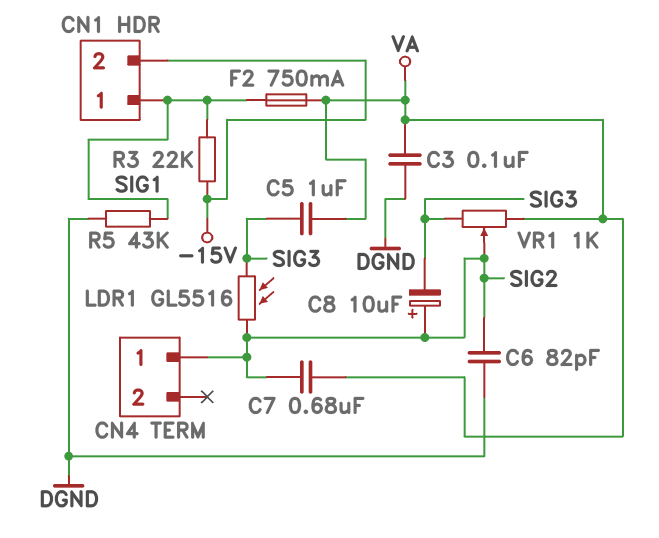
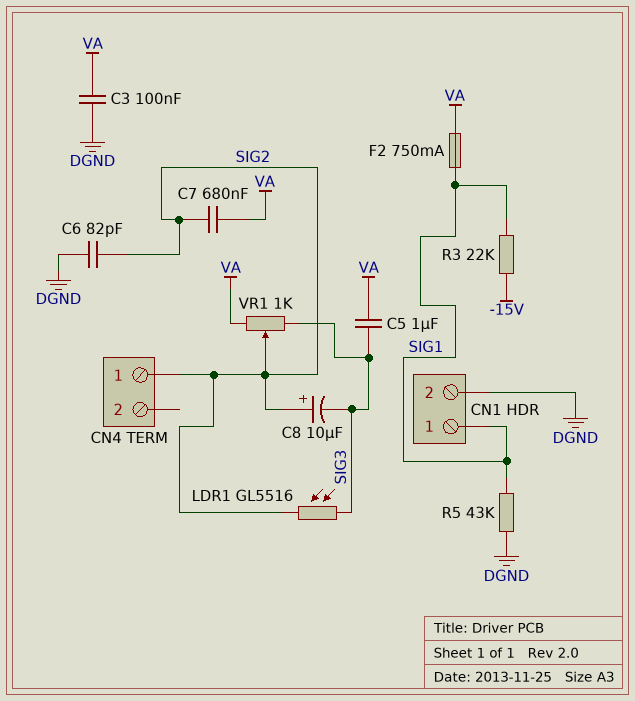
CN1 pin 2: -15V -> DGND

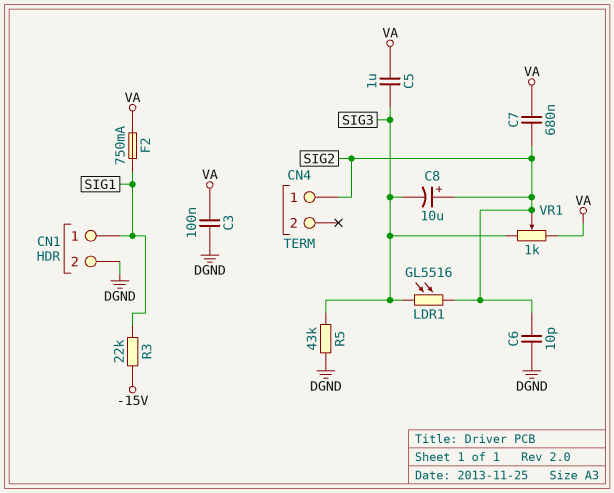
C6: 82pF (DGND, SIG2) -> 10pF (DGND, SIG2)
R5: 43k (DGND, SIG1) -> 43k (DGND, SIG3)

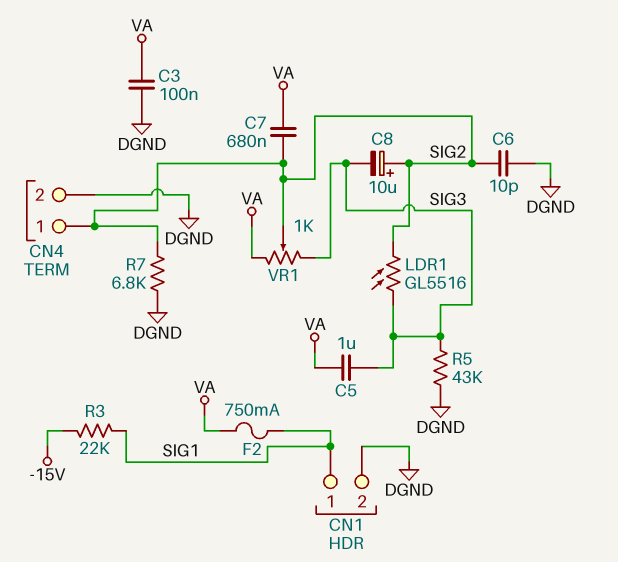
CN4 pin 2: none -> DGND
R7: none -> 6.8k (DGND, SIG2)

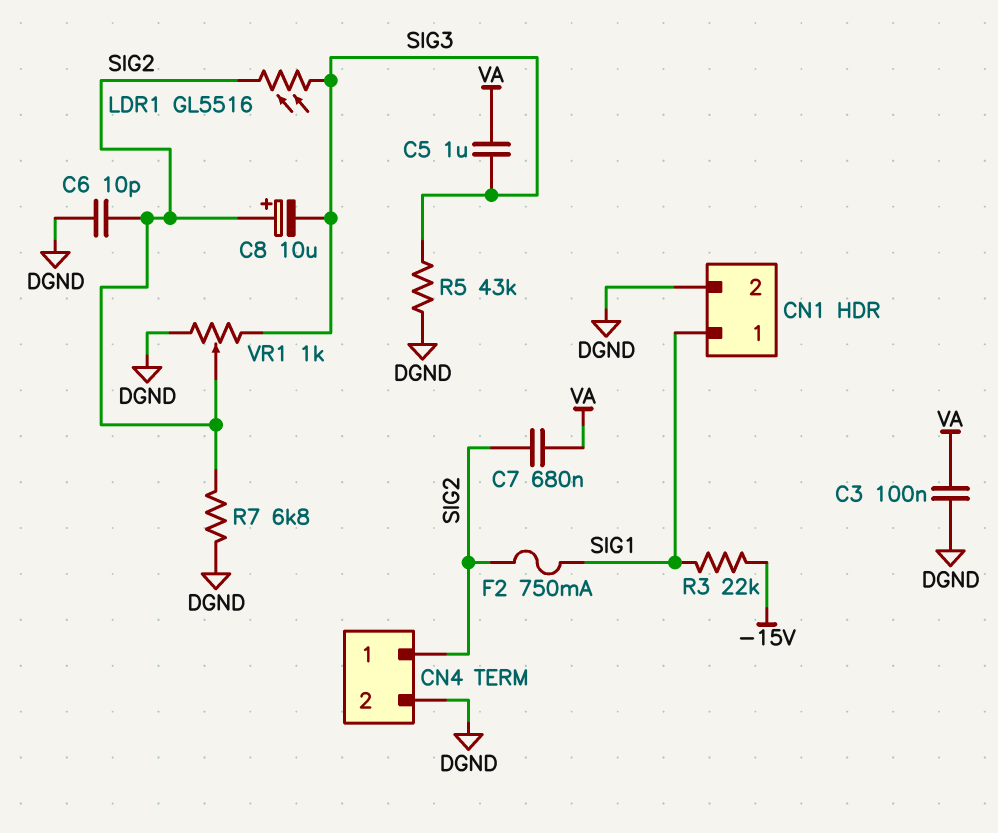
F2: 750mA (SIG1, VA) -> 750mA (SIG1, SIG2)
VR1: 1k (SIG3, VA, wiper SIG2) -> 1k (DGND, SIG3, wiper SIG2)

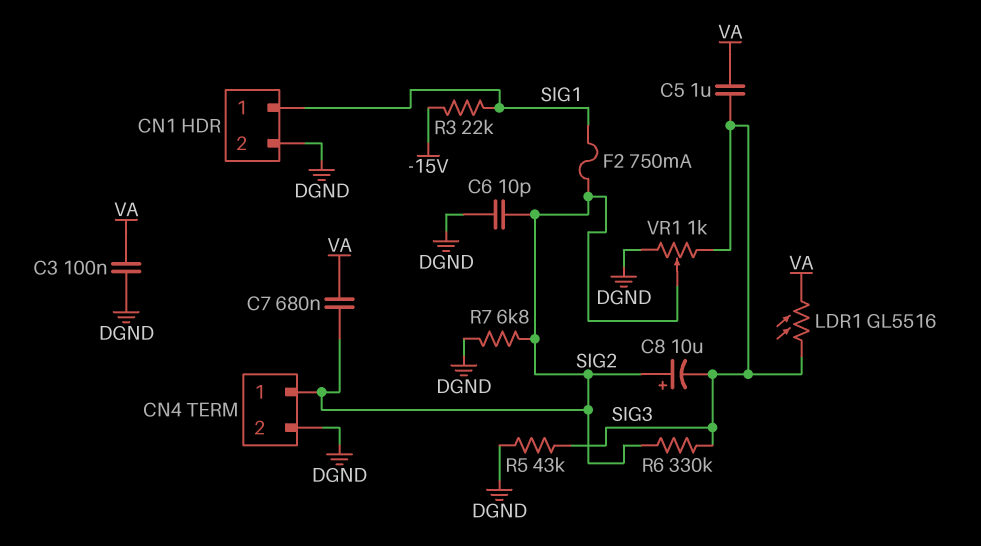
LDR1: GL5516 (SIG2, SIG3) -> GL5516 (SIG3, VA)
R6: none -> 330k (SIG2, SIG3)

